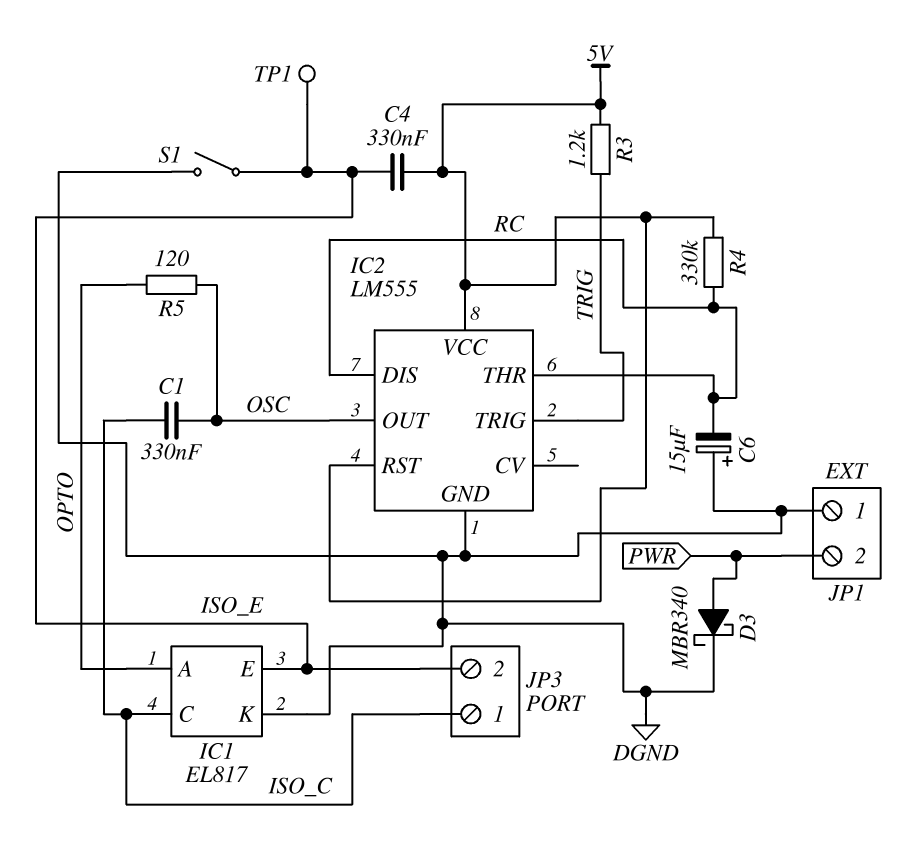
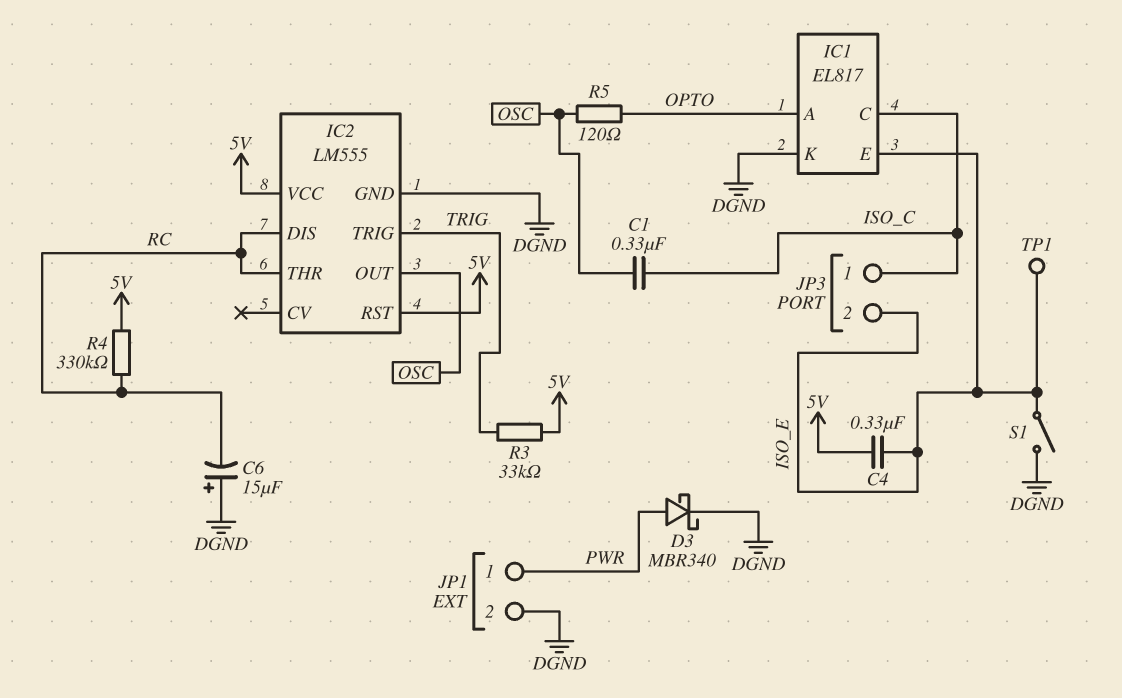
JP1 pin 1: DGND -> PWR
JP1 pin 2: PWR -> DGND
R3: 1.2k (5V, TRIG) -> 33k (5V, TRIG)

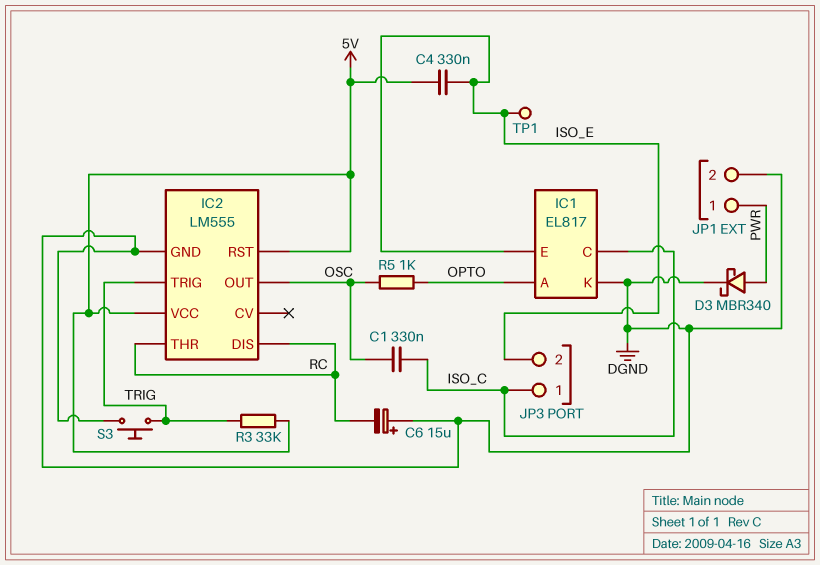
R4: 330k (5V, RC) -> none
R5: 120 (OPTO, OSC) -> 1k (OPTO, OSC)
S1: switch (DGND, ISO_E) -> none
S3: none -> button (DGND, TRIG)

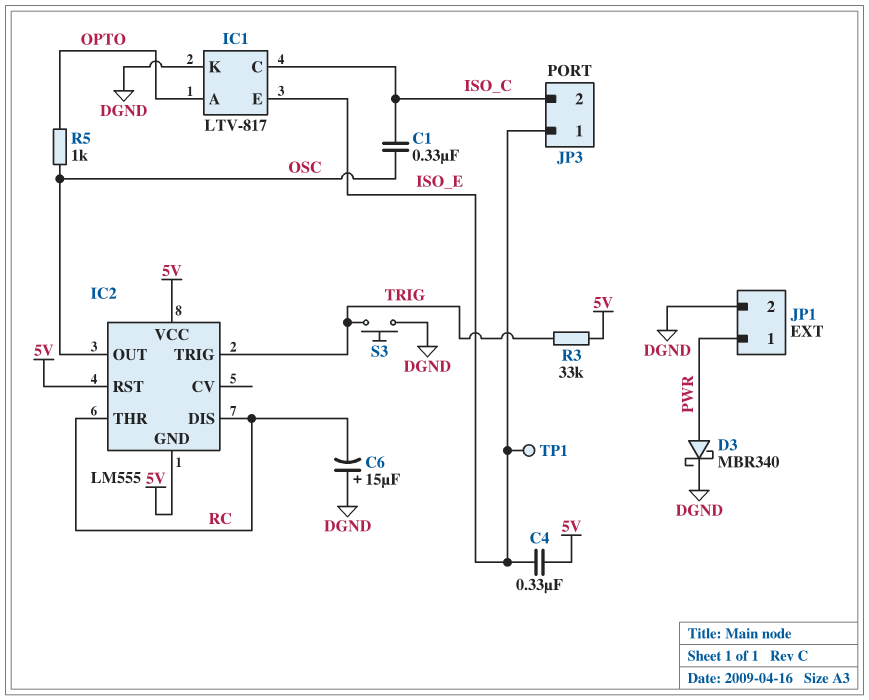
IC1: EL817 -> LTV-817
IC2 pin GND: DGND -> 5V
JP3 pin 1: ISO_C -> ISO_E
JP3 pin 2: ISO_E -> ISO_C

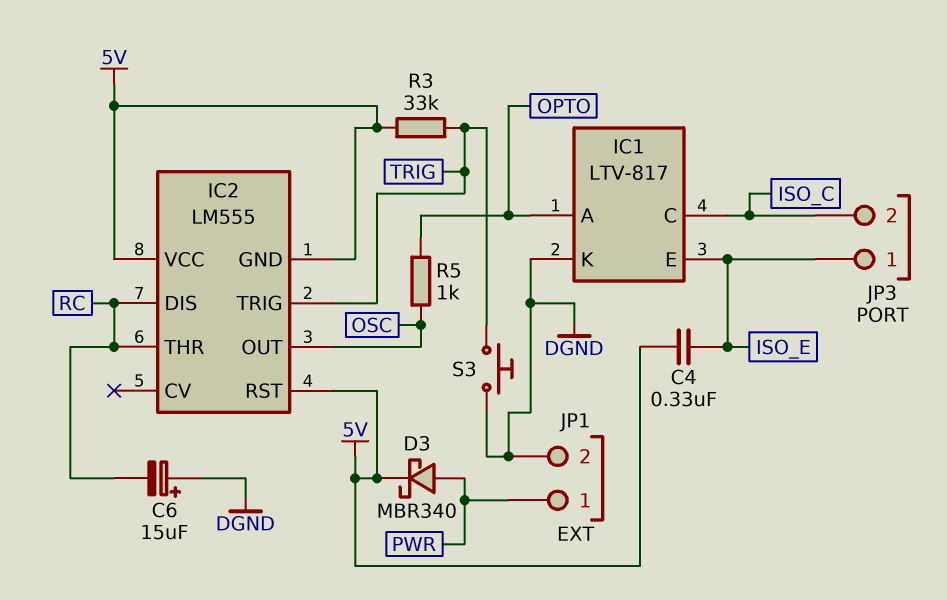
C1: 330nF (ISO_C, OSC) -> none
D3: schottky MBR340 (A PWR, K DGND) -> schottky MBR340 (A PWR, K 5V)
TP1: test point (ISO_E) -> none

